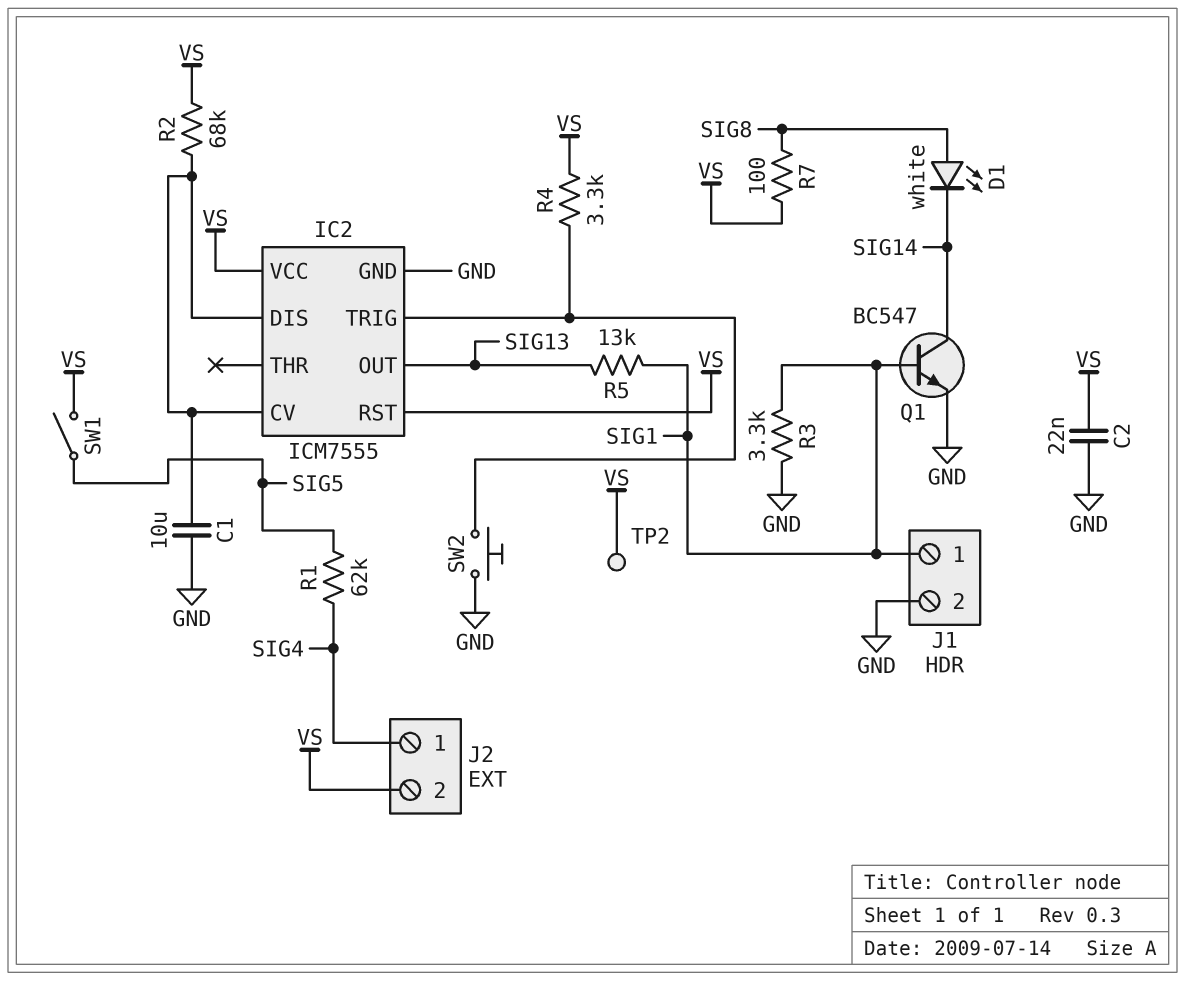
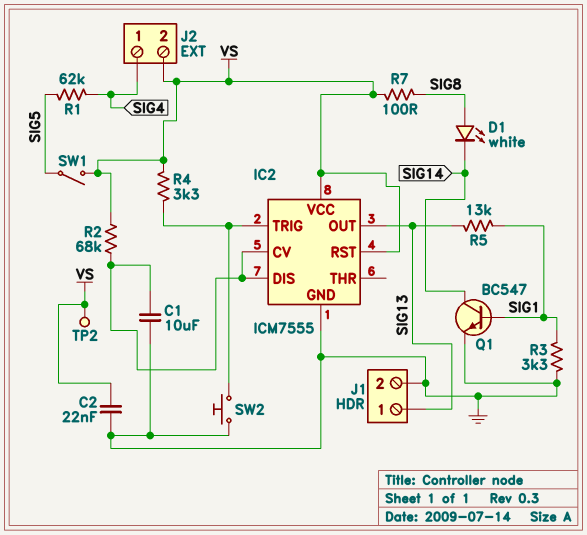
J1 pin 1: SIG1 -> SIG13

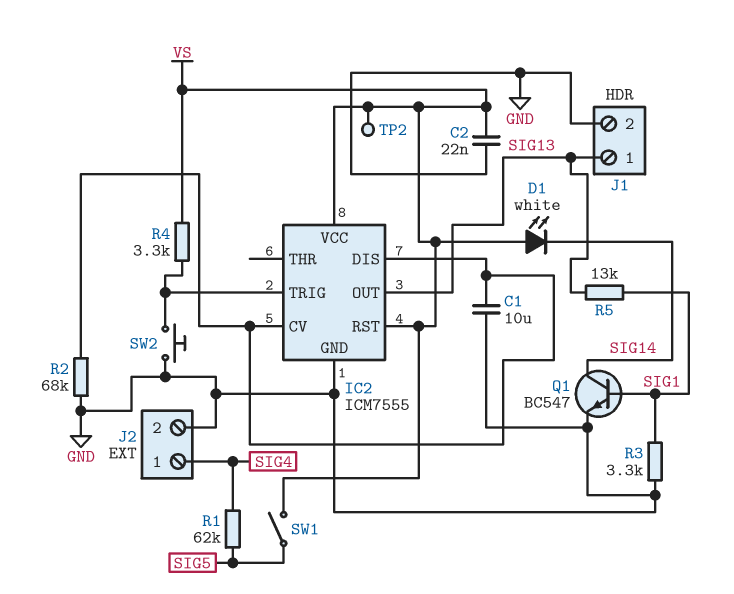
D1: LED white (A SIG8, K SIG14) -> LED white (A VS, K SIG14)
J2 pin 2: VS -> GND
R2: 68k (IC2/CV, VS) -> 68k (GND, IC2/CV)
R7: 100 (SIG8, VS) -> none

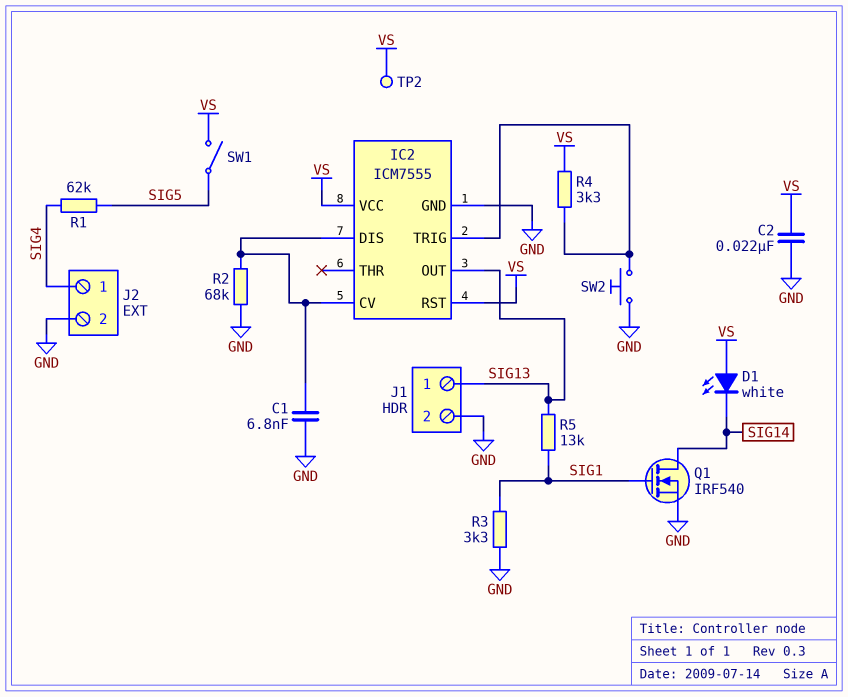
C1: 10uF (GND, IC2/CV) -> 6.8nF (GND, IC2/CV)
Q1: NPN BC547 (B SIG1, C SIG14, E GND) -> NMOS IRF540 (G SIG1, D SIG14, S GND)

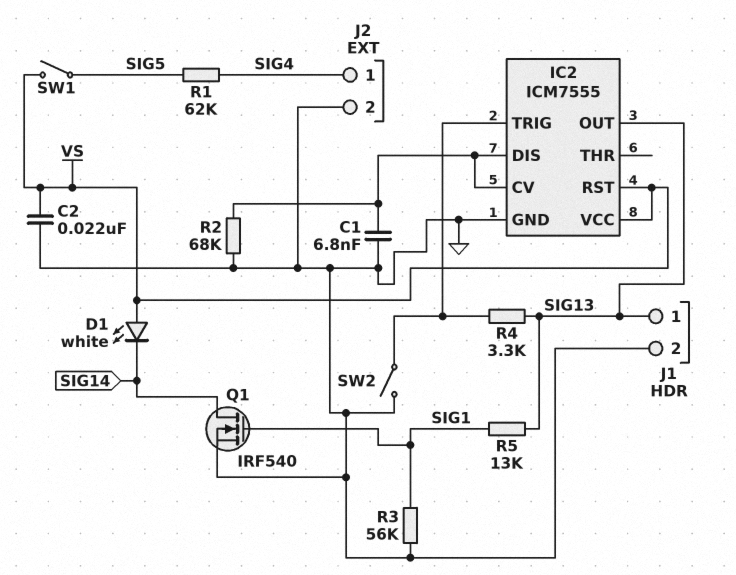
R3: 3.3k (GND, SIG1) -> 56k (GND, SIG1)
R4: 3.3k (IC2/TRIG, VS) -> 3.3k (IC2/TRIG, SIG13)
SW2: button (GND, IC2/TRIG) -> switch (GND, IC2/TRIG)
TP2: test point (VS) -> none

